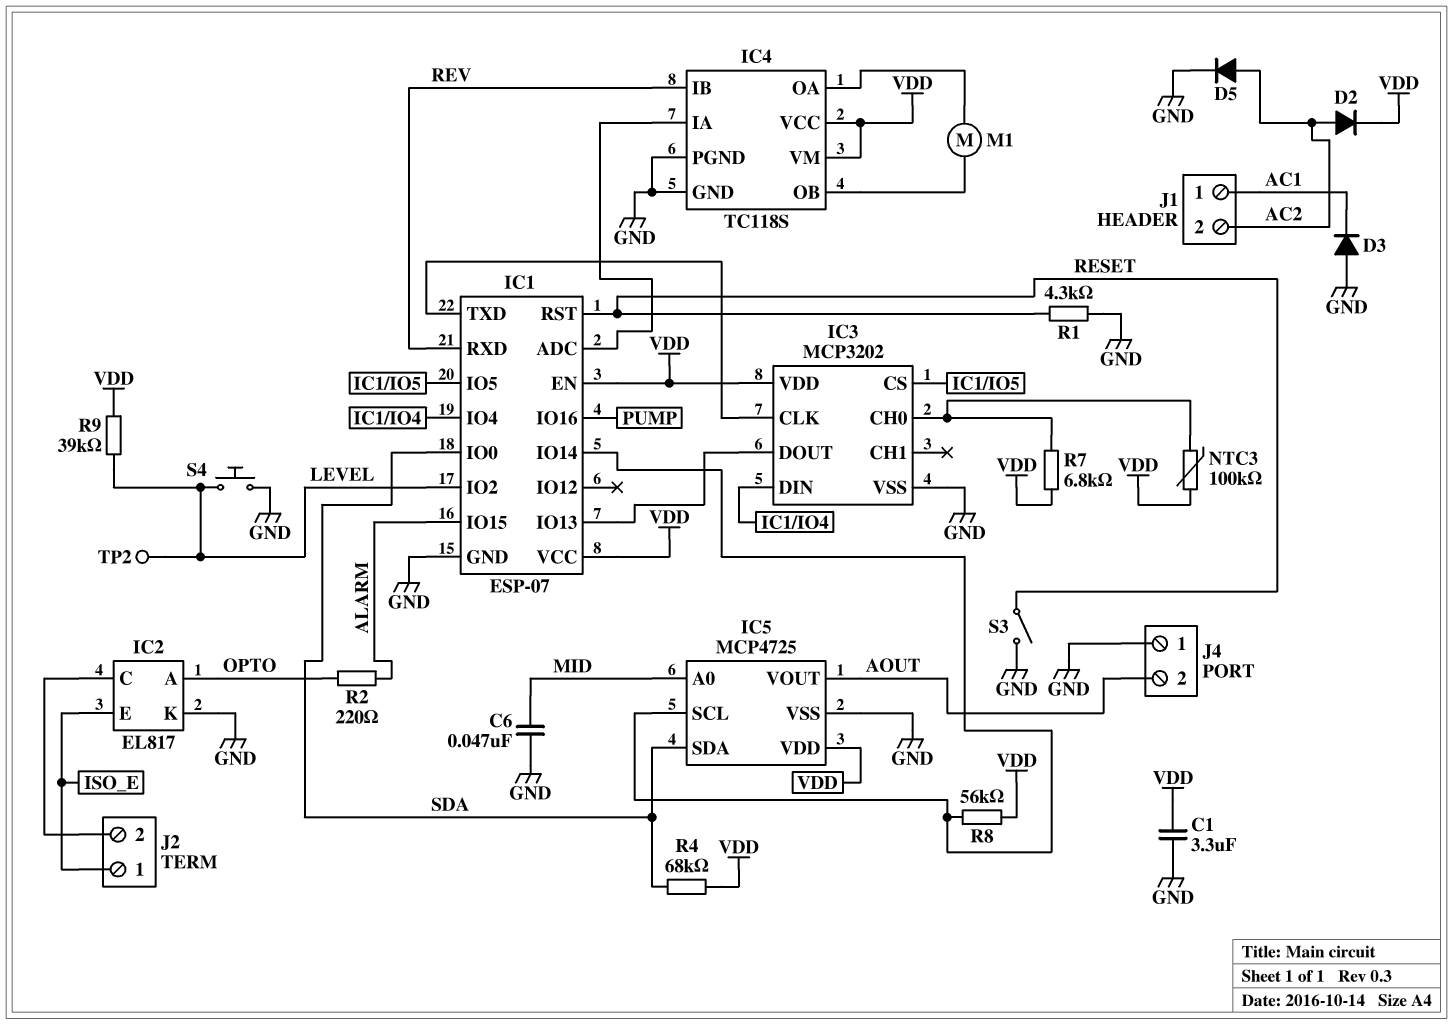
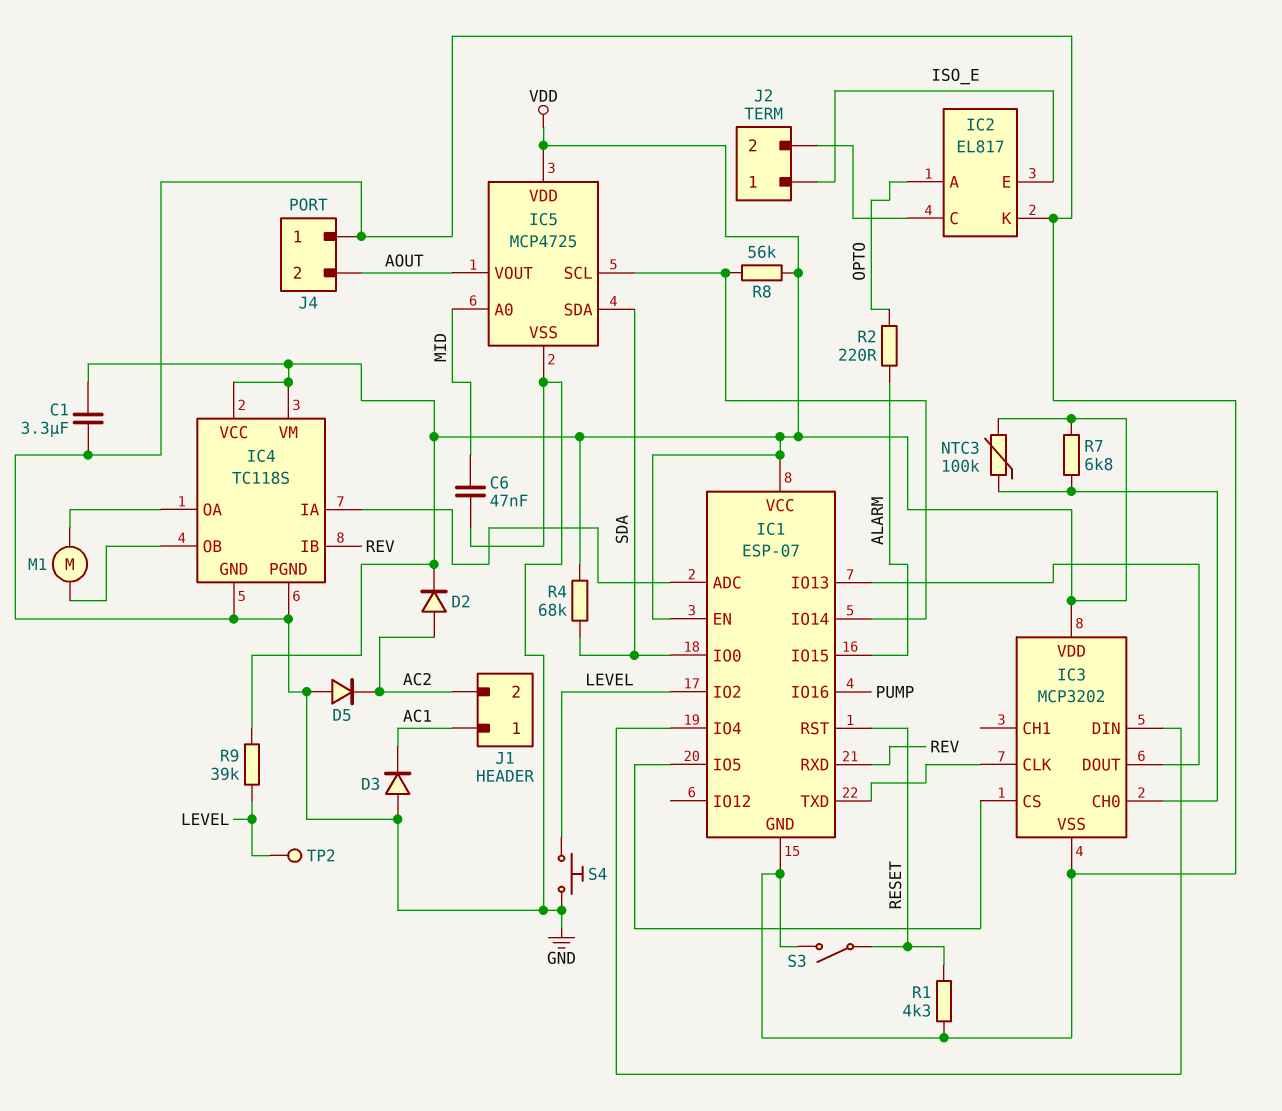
D5: diode (A AC2, K GND) -> diode (A GND, K AC2)

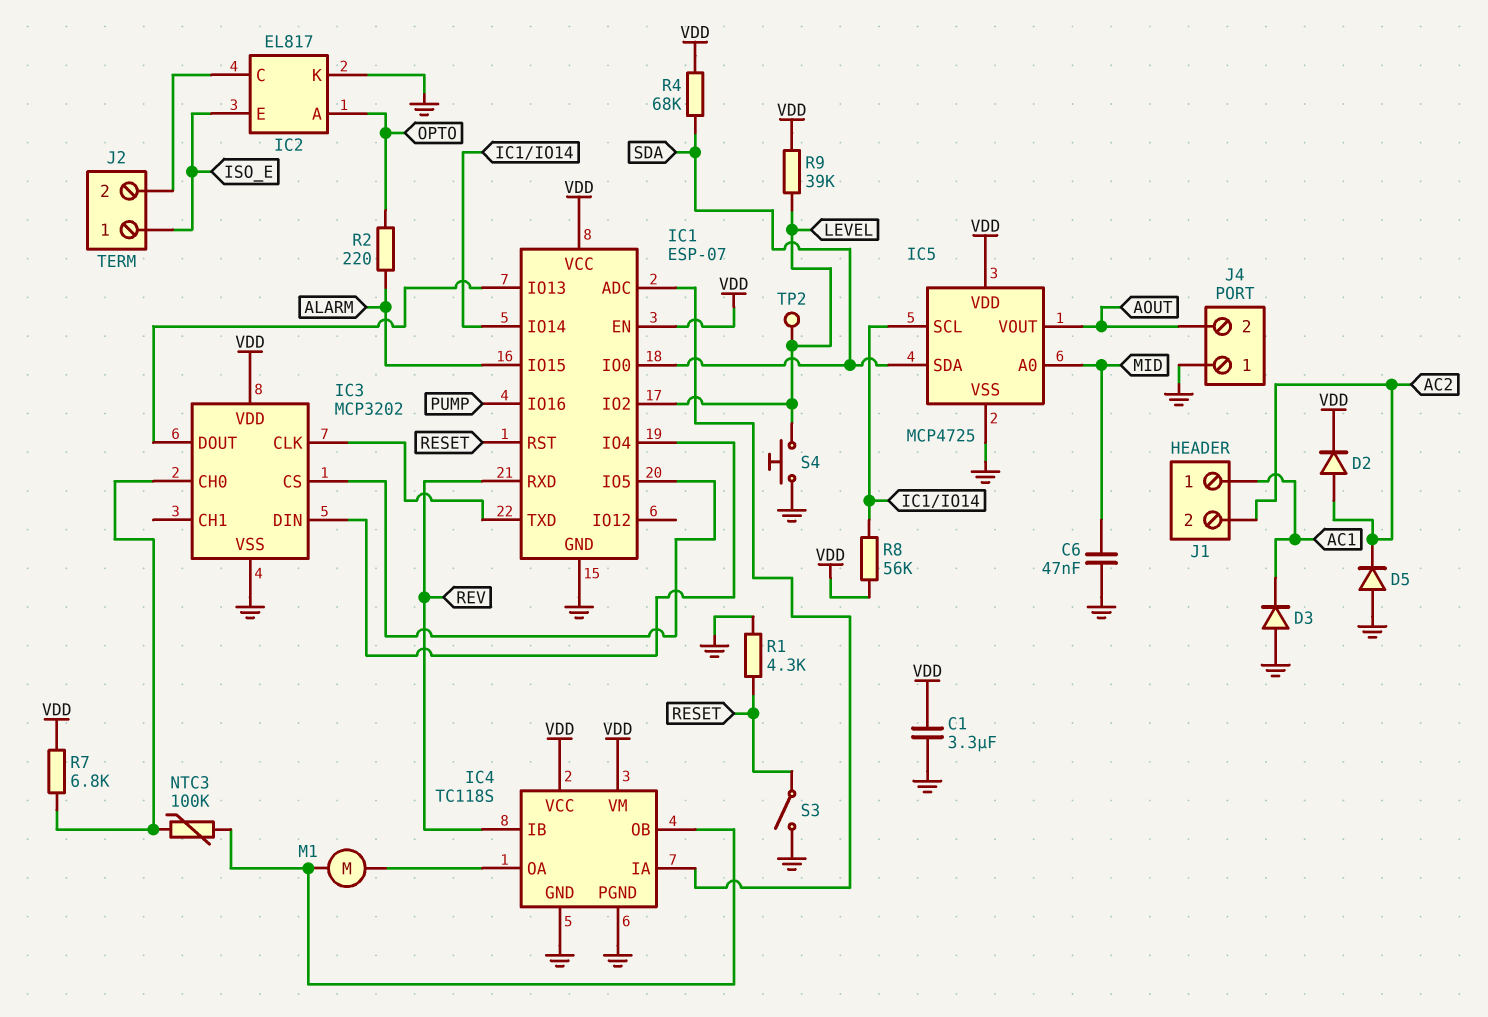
NTC3: 100k (IC3/CH0, VDD) -> 100k (IC3/CH0, IC4/OB)

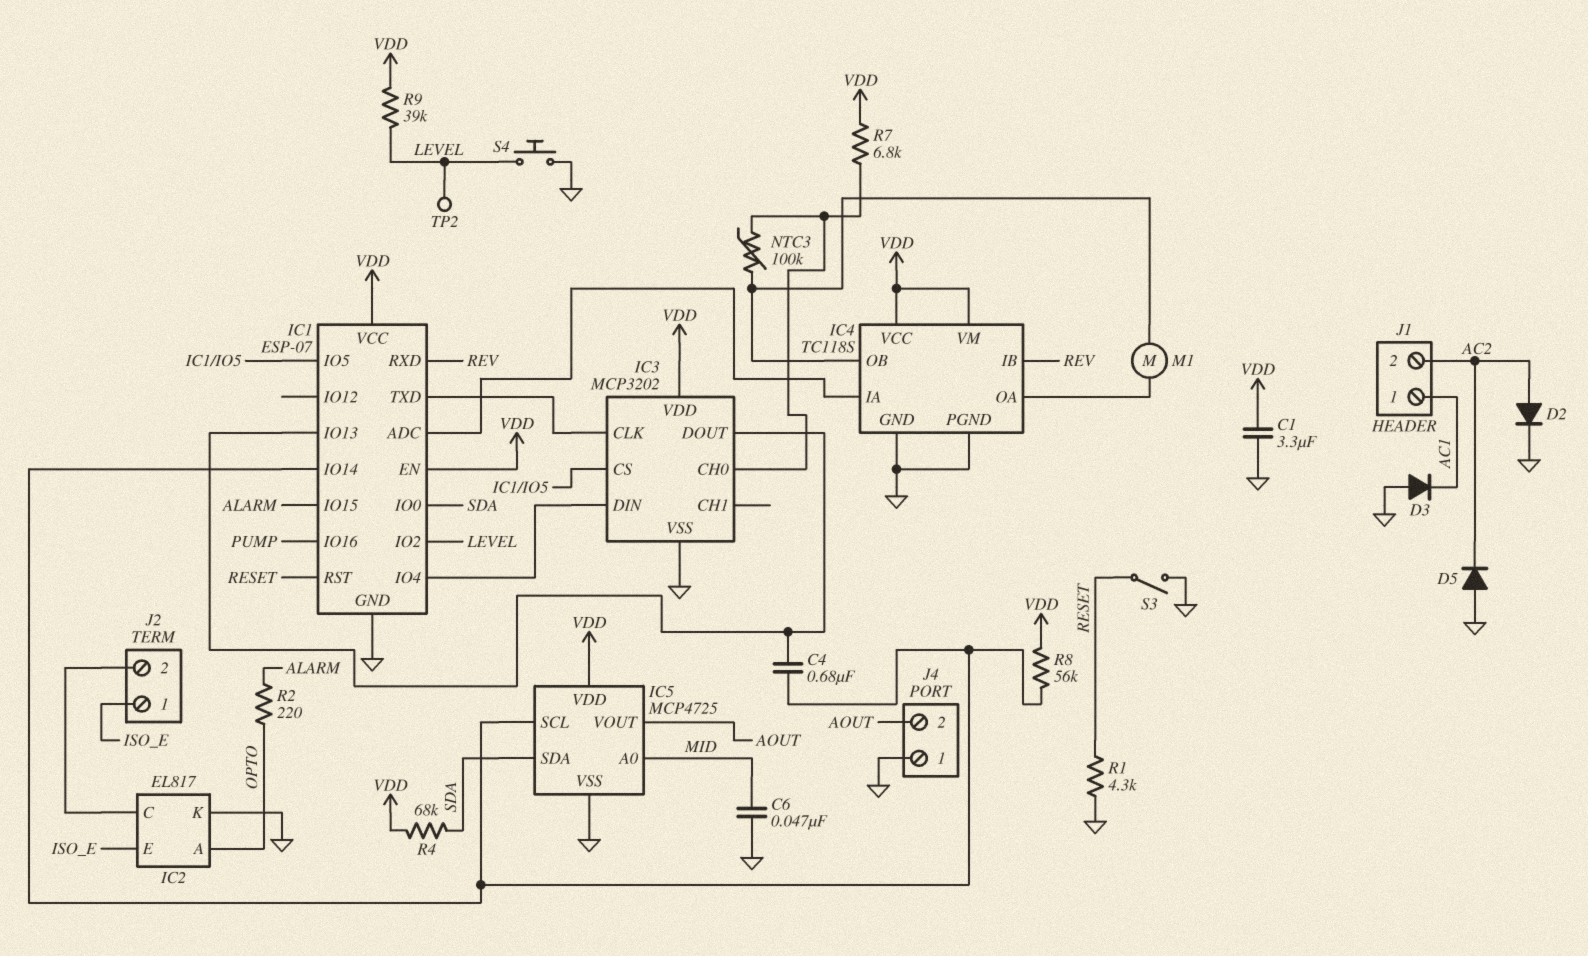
C4: none -> 680nF (IC1/IO13, IC1/IO14)
D2: diode (A AC2, K VDD) -> diode (A AC2, K GND)

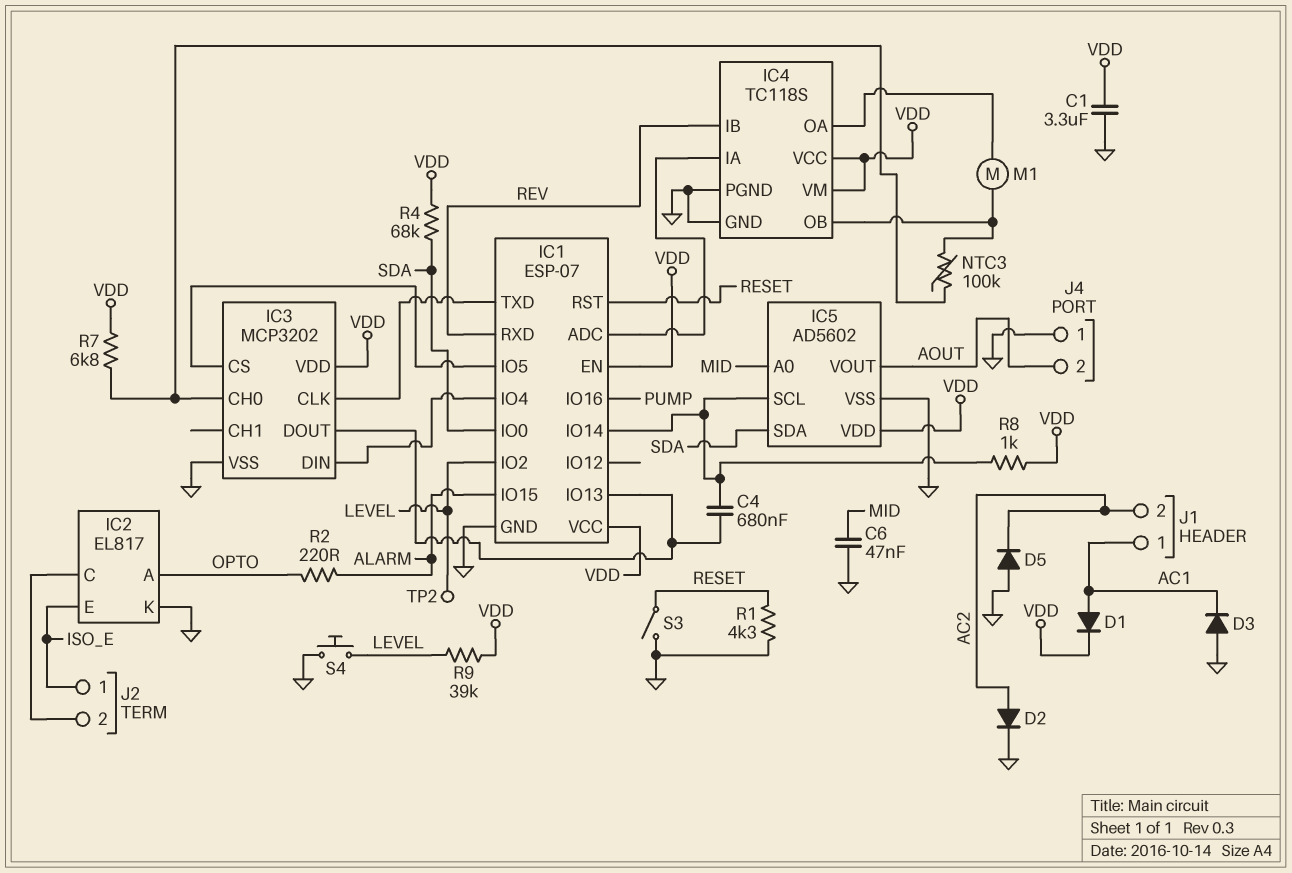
D1: none -> diode (A AC1, K VDD)
IC5: MCP4725 -> AD5602
R8: 56k (IC1/IO14, VDD) -> 1k (IC1/IO14, VDD)

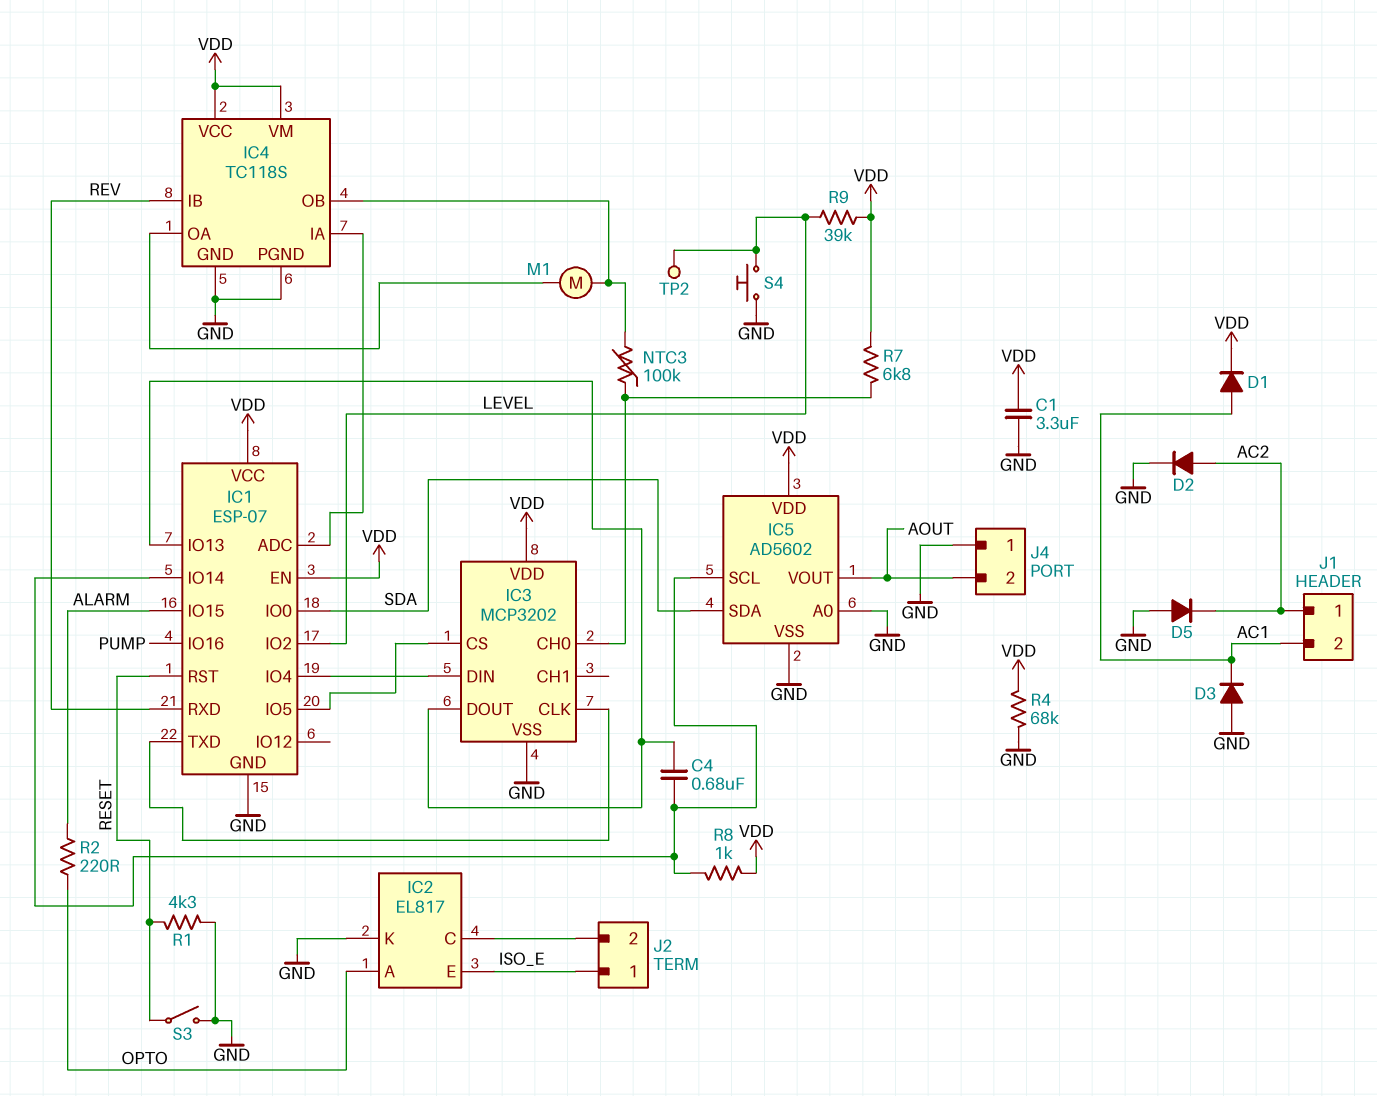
C6: 47nF (GND, MID) -> none
IC5 pin A0: MID -> GND
J1 pin 1: AC1 -> AC2
J1 pin 2: AC2 -> AC1
R4: 68k (SDA, VDD) -> 68k (GND, VDD)

